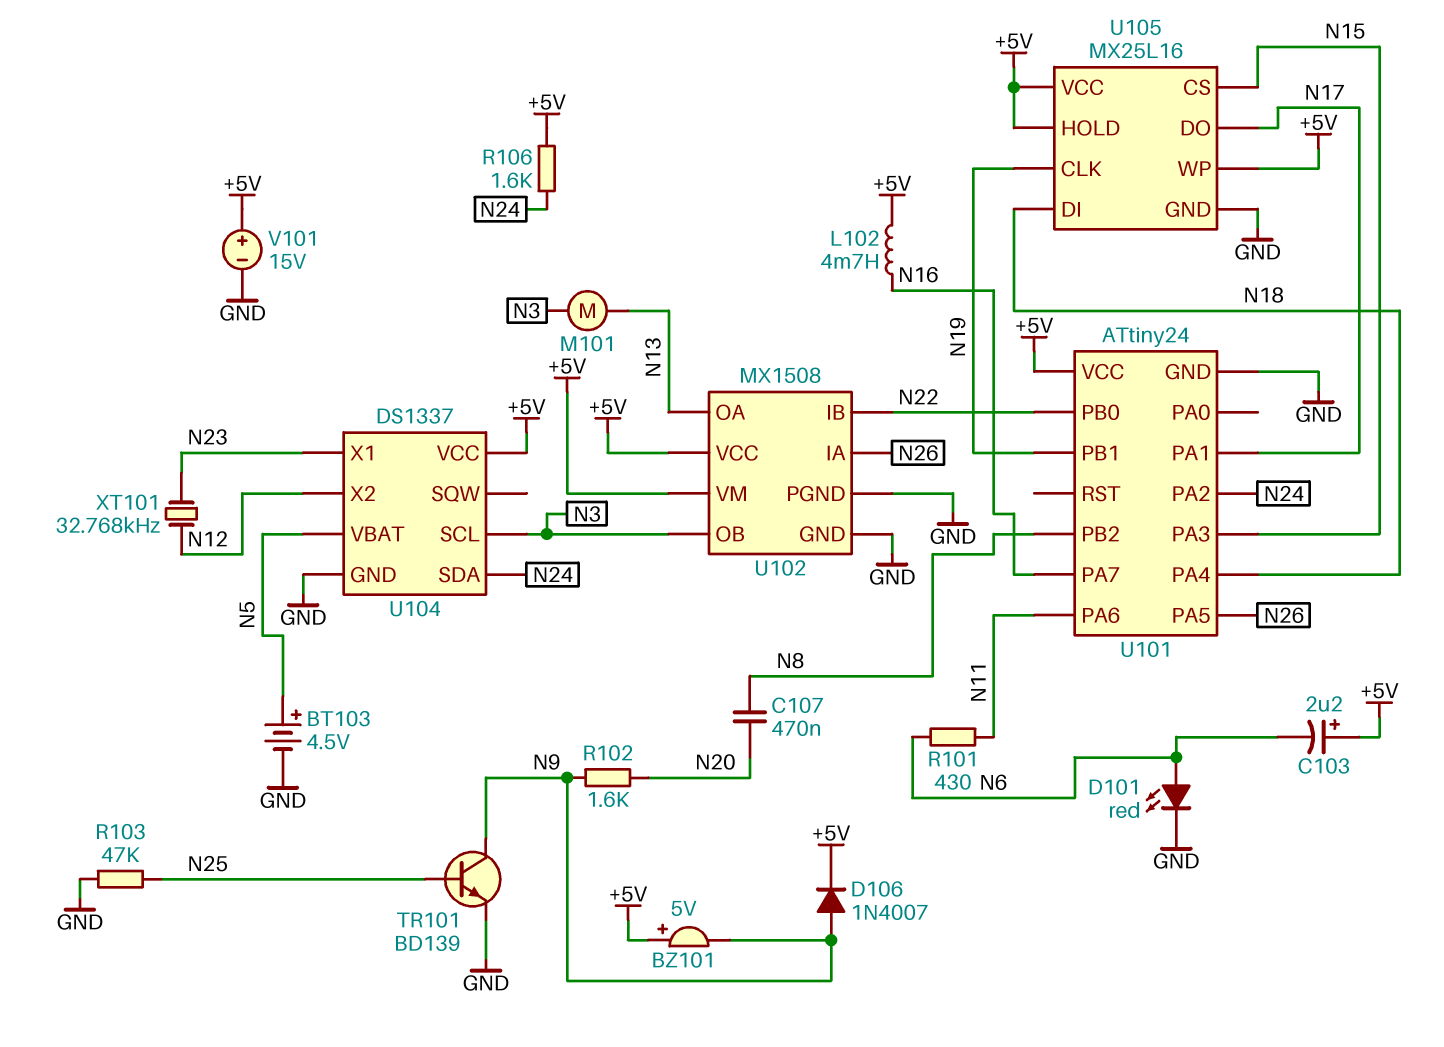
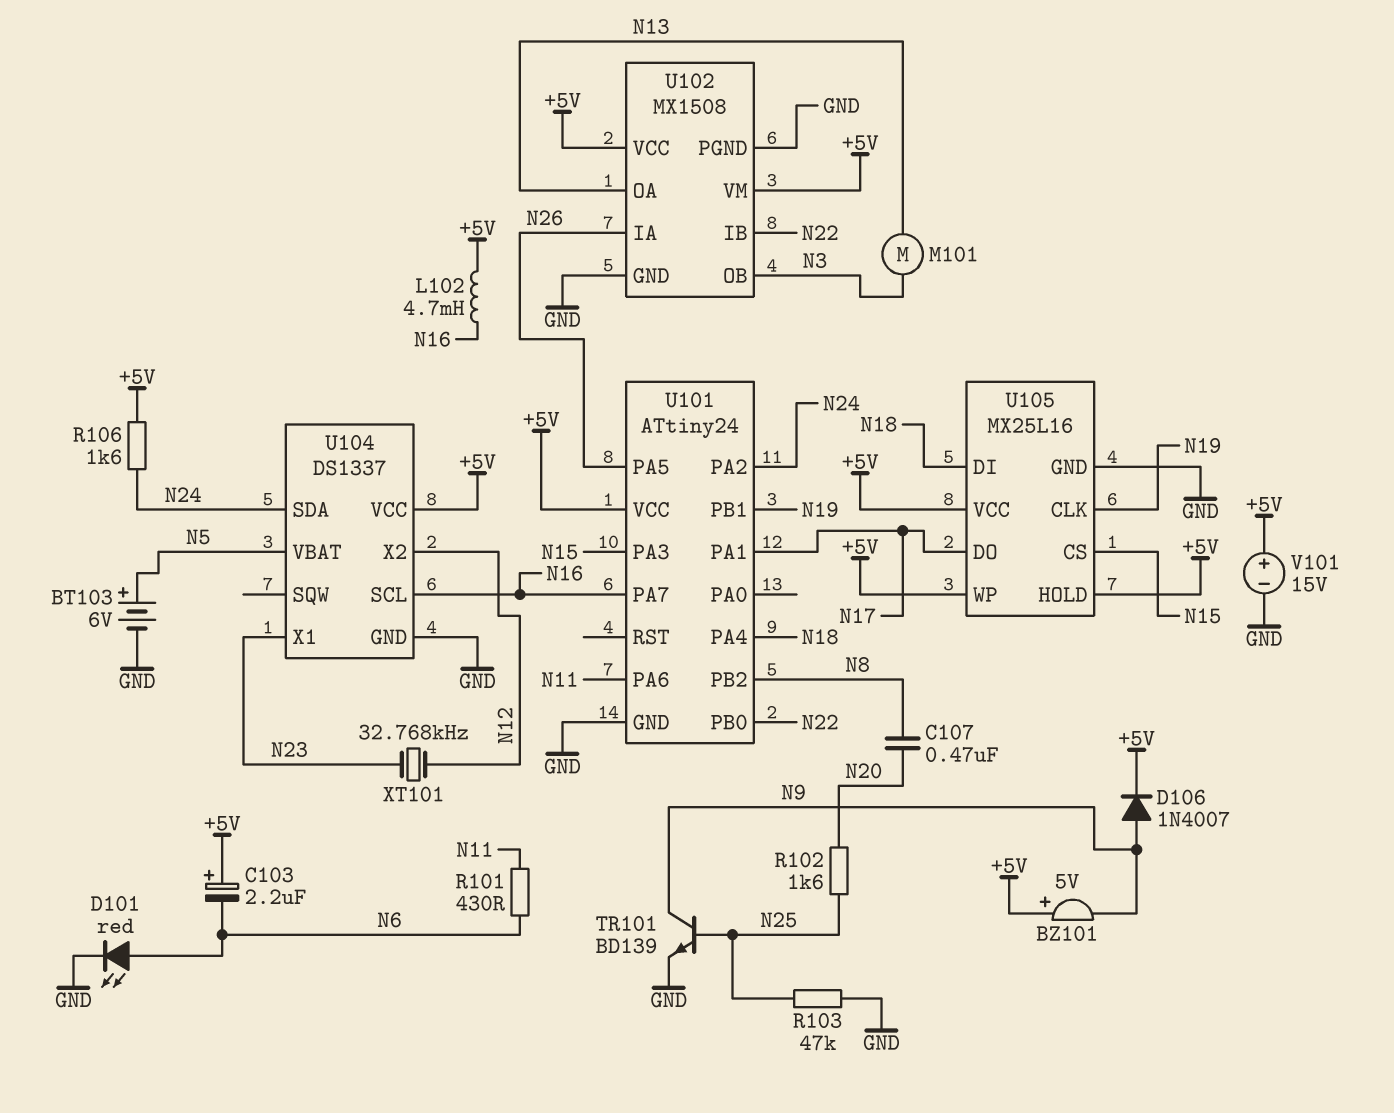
BT103: 4.5V (plus N5, minus GND) -> 6V (plus N5, minus GND)
R102: 1.6k (N9, N20) -> 1.6k (N20, N25)
U104 pin SCL: N3 -> N16

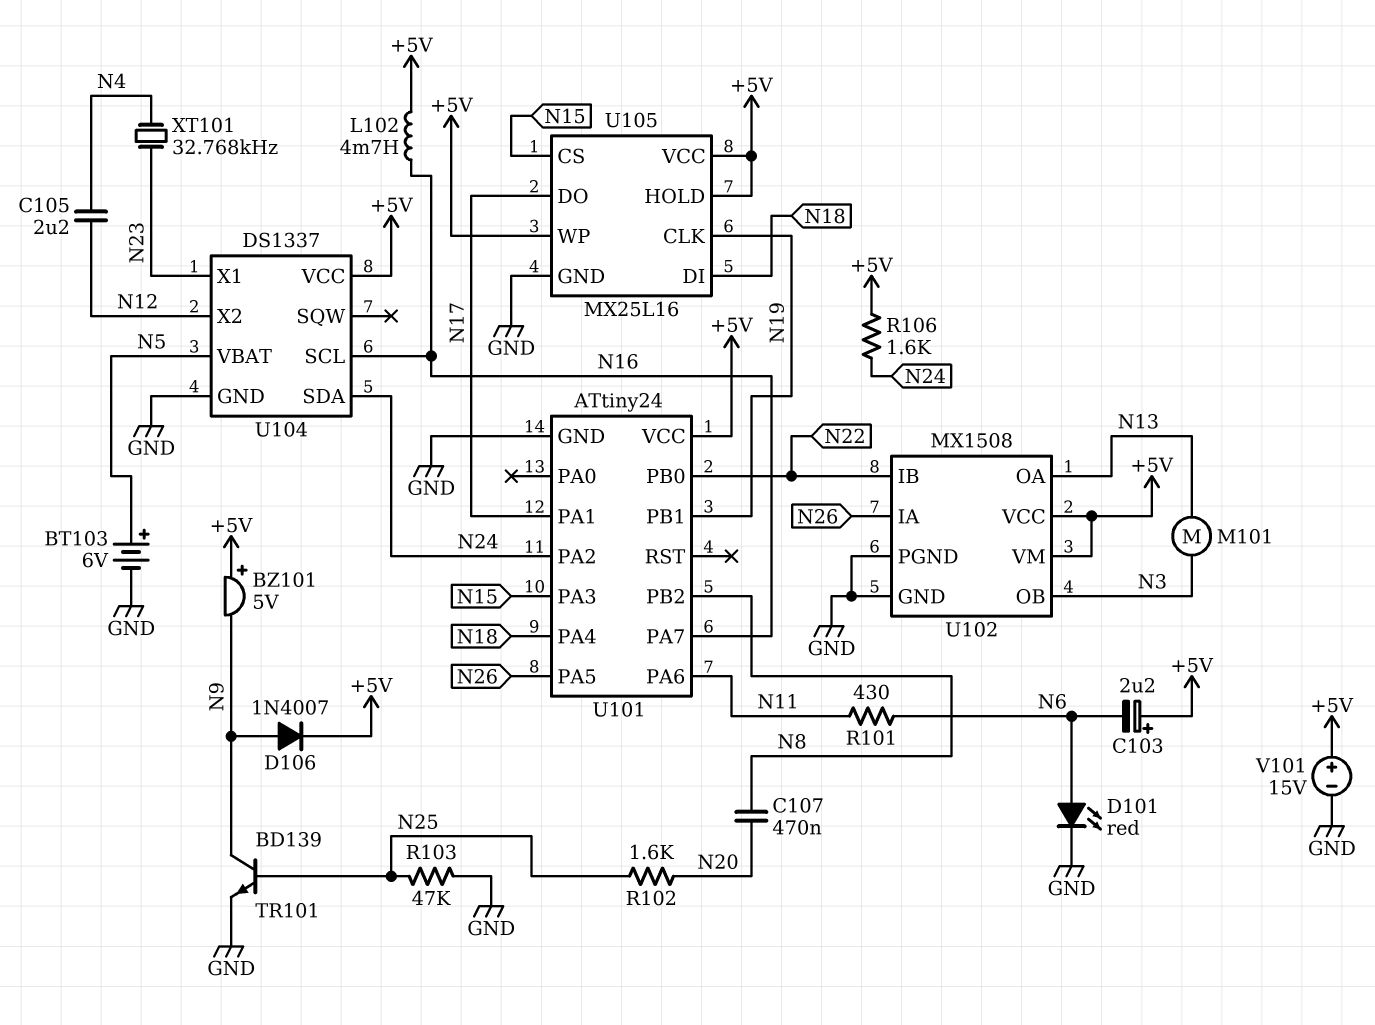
C105: none -> 2.2uF (N4, N12)
XT101: 32.768kHz (N12, N23) -> 32.768kHz (N4, N23)

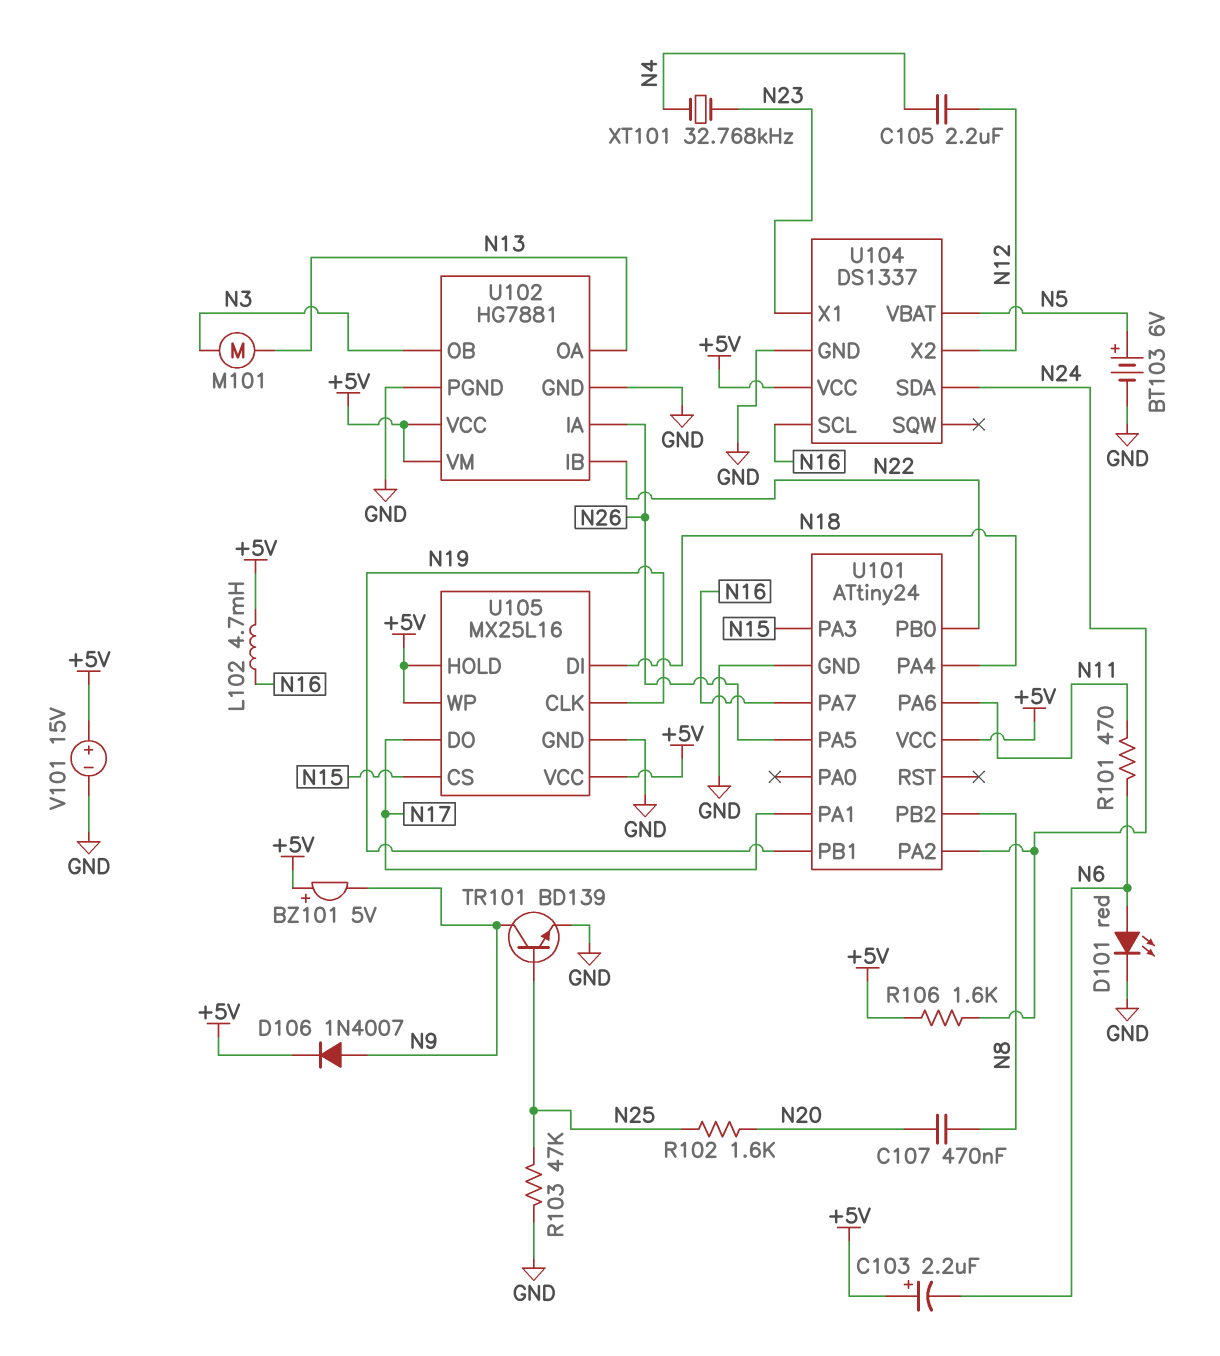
R101: 430 (N6, N11) -> 470 (N6, N11)
U102: MX1508 -> HG7881

